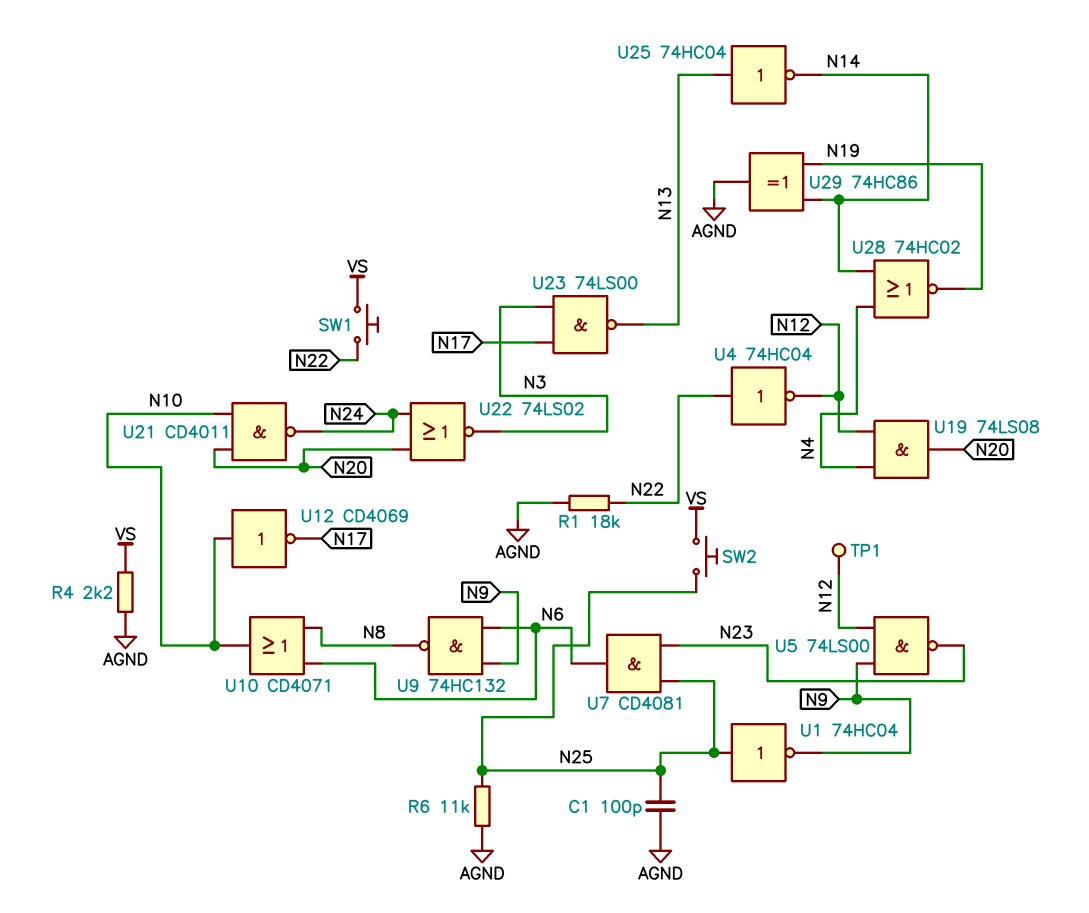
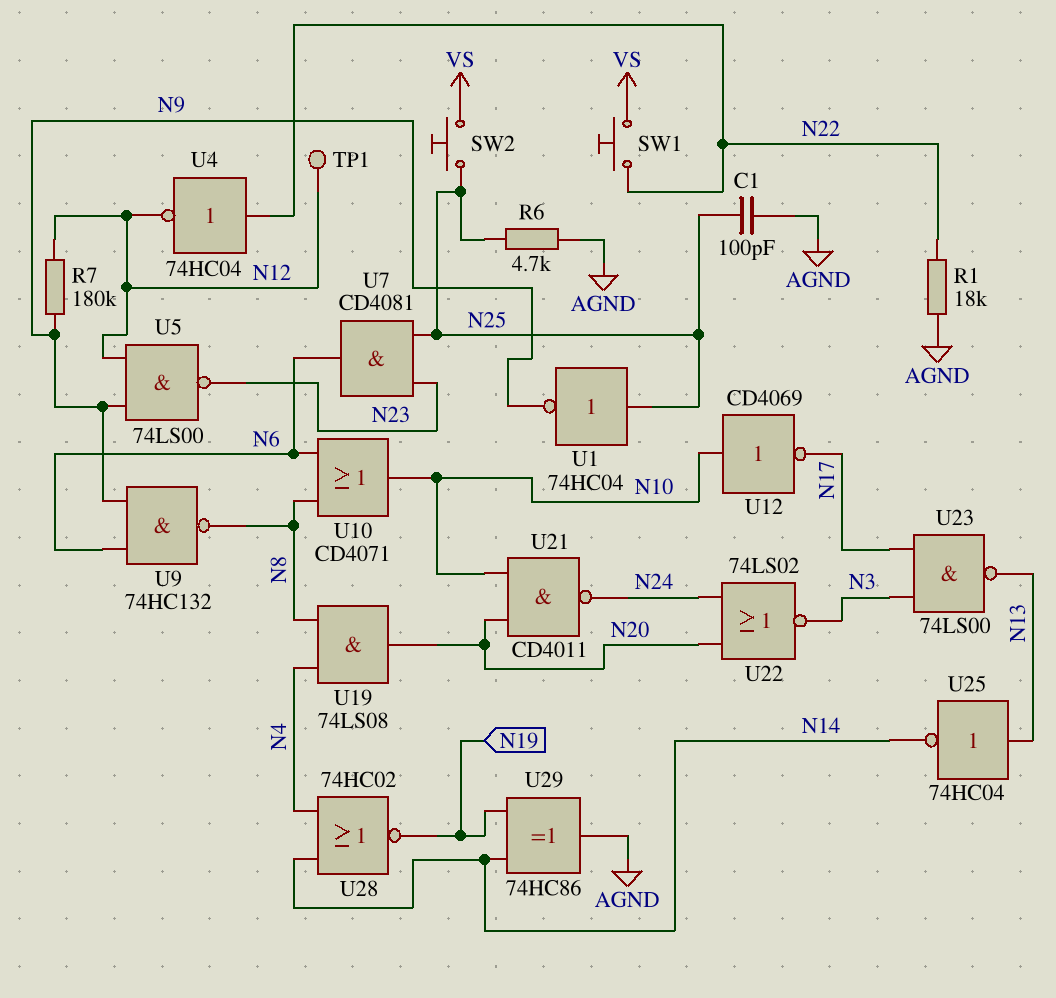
R4: 2.2k (AGND, VS) -> none
R6: 11k (AGND, N25) -> 4.7k (AGND, N25)
R7: none -> 180k (N9, N12)
U19: AND 74LS08 (in N4, in N12, out N20) -> AND 74LS08 (in N4, in N8, out N20)

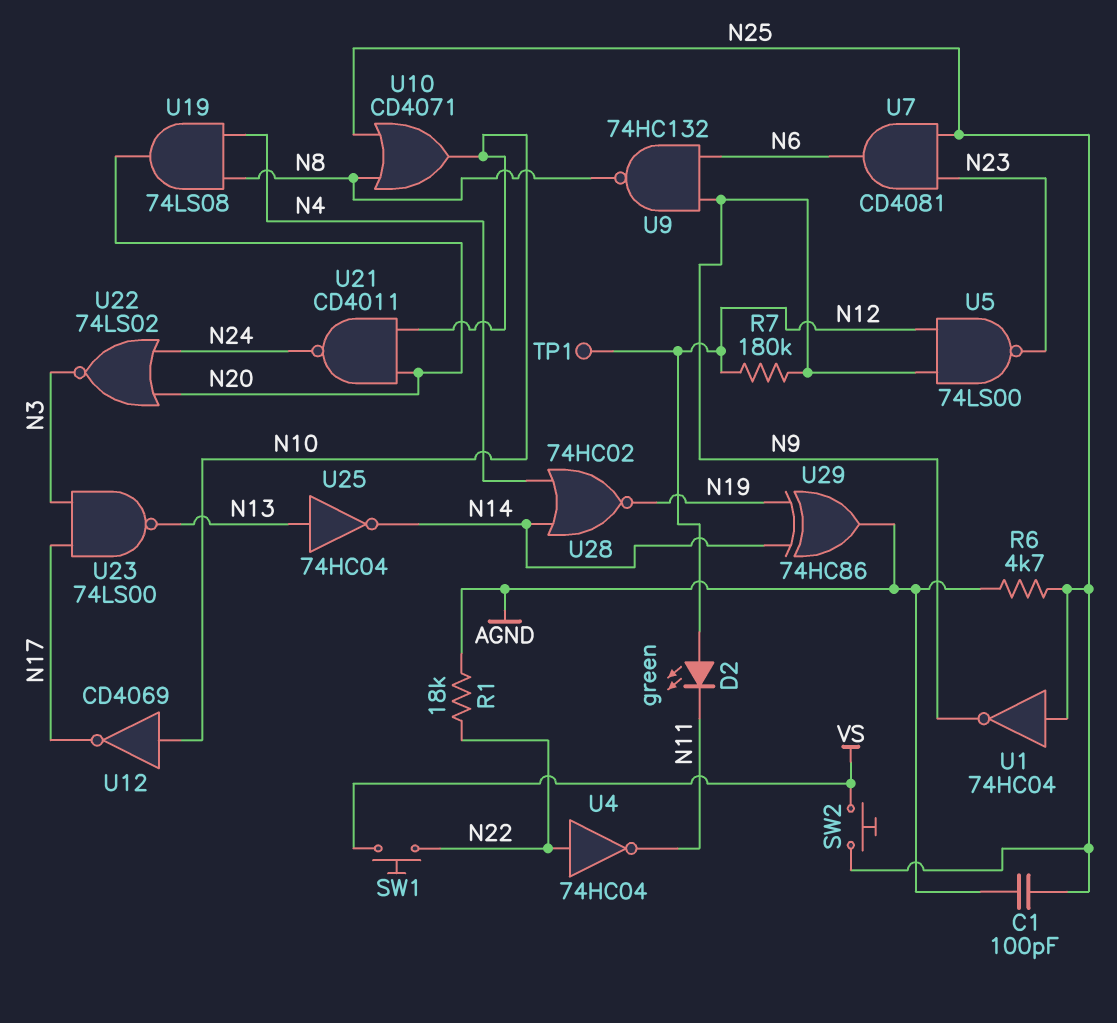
D2: none -> LED green (A N12, K N11)
U4: NOT 74HC04 (in N22, out N12) -> NOT 74HC04 (in N22, out N11)
U10: OR CD4071 (in N6, in N8, out N10) -> OR CD4071 (in N8, in N25, out N10)

